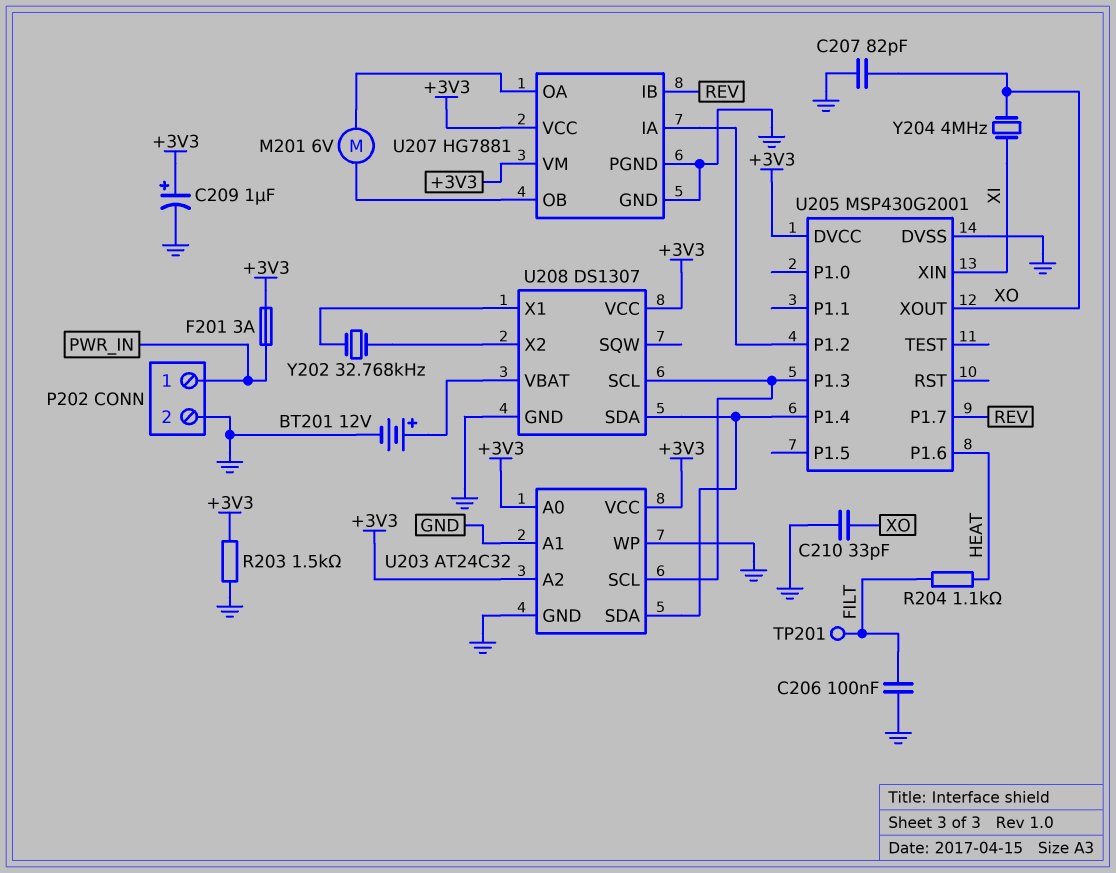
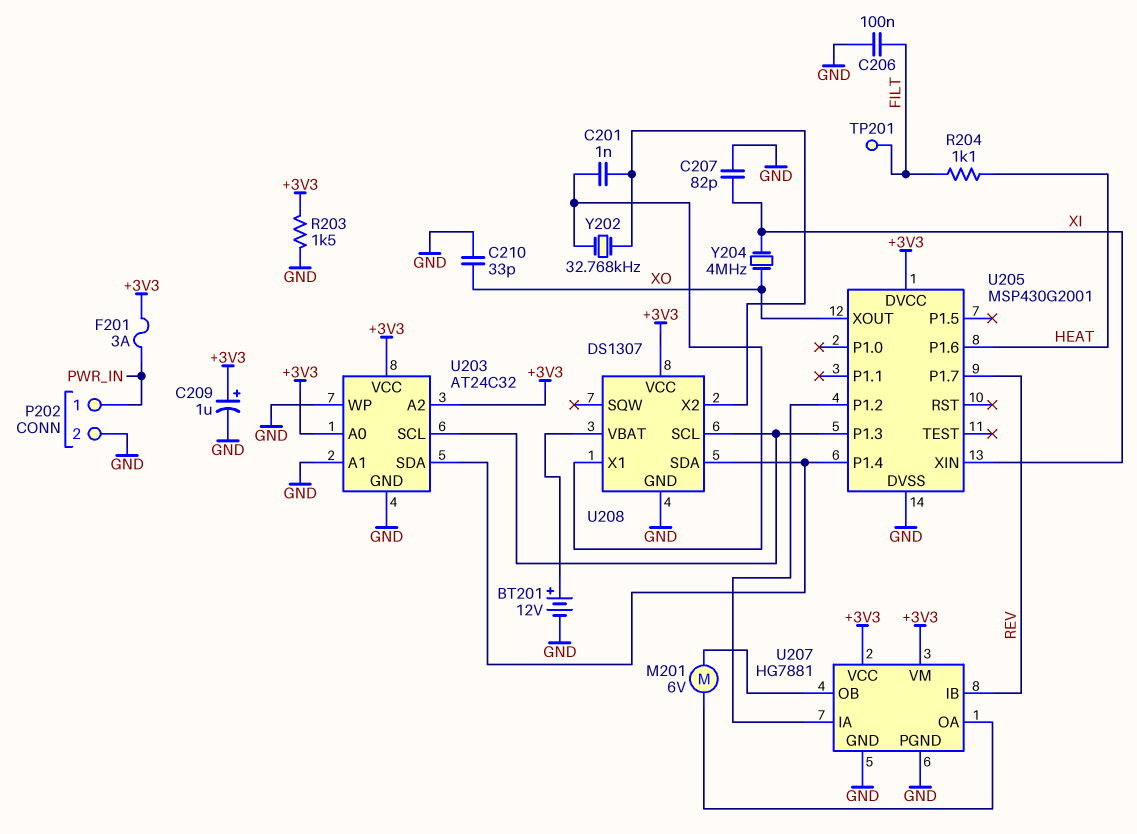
C201: none -> 1nF (U208/X1, U208/X2)
C207: 82pF (GND, XO) -> 82pF (GND, XI)

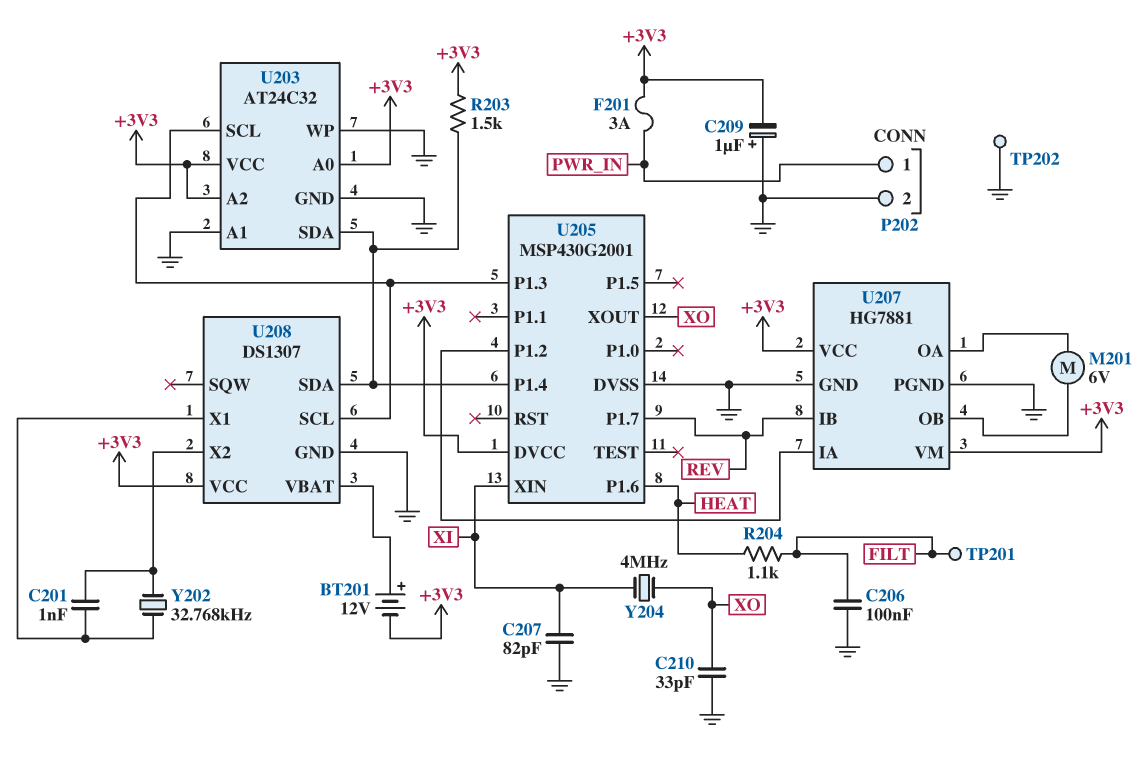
BT201: 12V (plus U208/VBAT, minus GND) -> 12V (plus U208/VBAT, minus +3V3)
C209: 1uF (plus +3V3, minus GND) -> 1uF (plus GND, minus +3V3)
R203: 1.5k (+3V3, GND) -> 1.5k (+3V3, U203/SDA)
TP202: none -> test point (GND)

